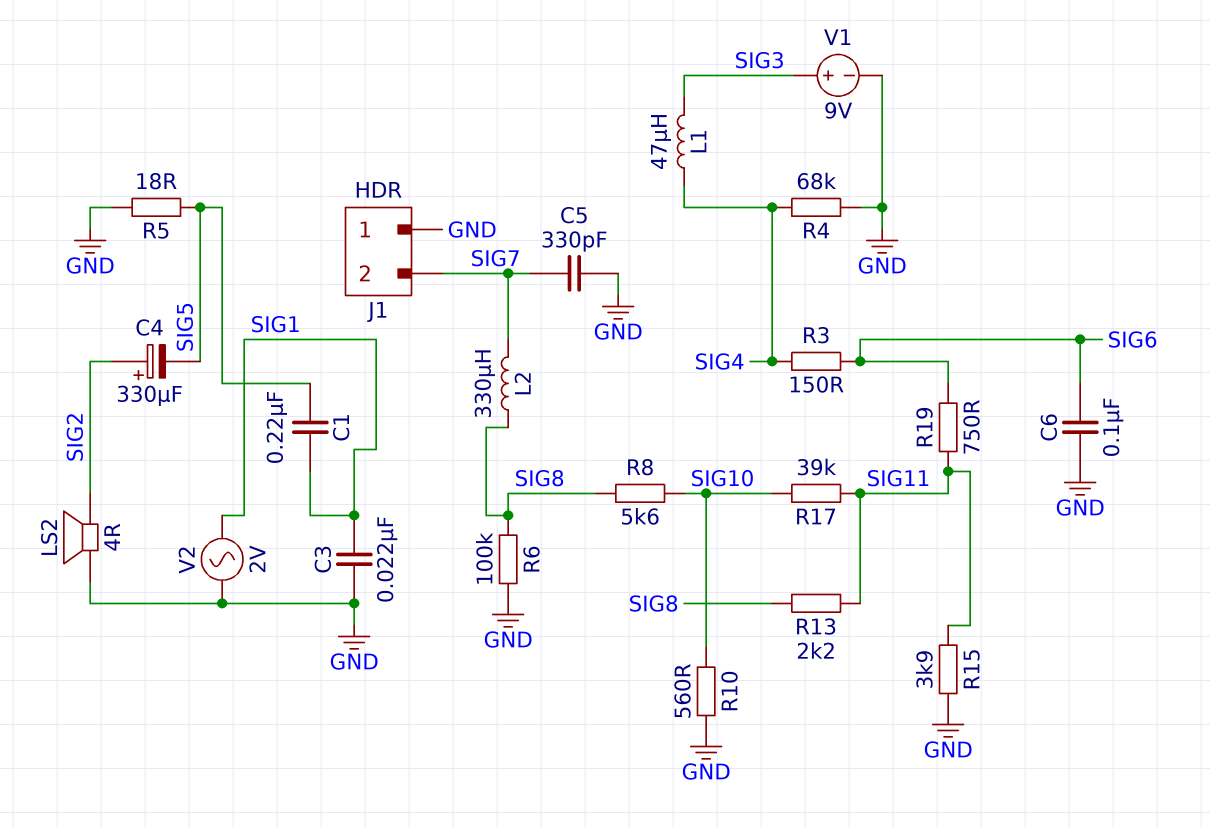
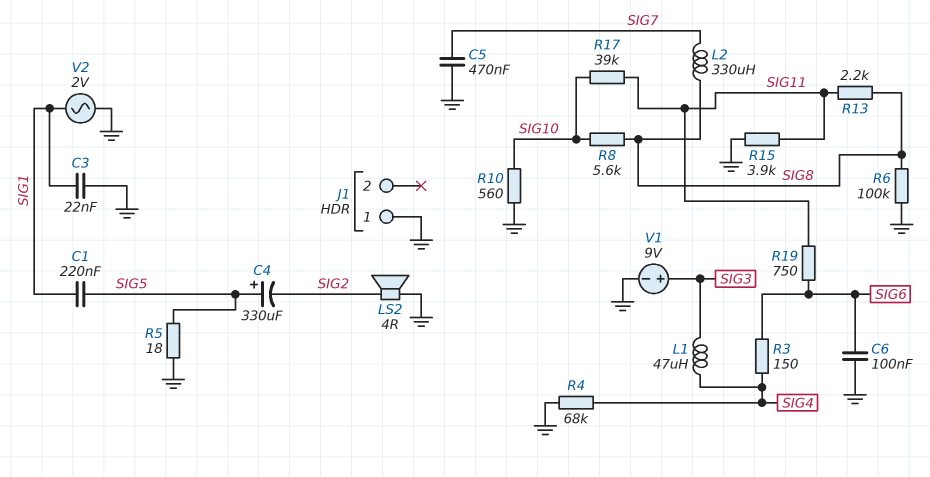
C4: 330uF (plus SIG2, minus SIG5) -> 330uF (plus SIG5, minus SIG2)
C5: 330pF (GND, SIG7) -> 470nF (GND, SIG7)
J1 pin 2: SIG7 -> none

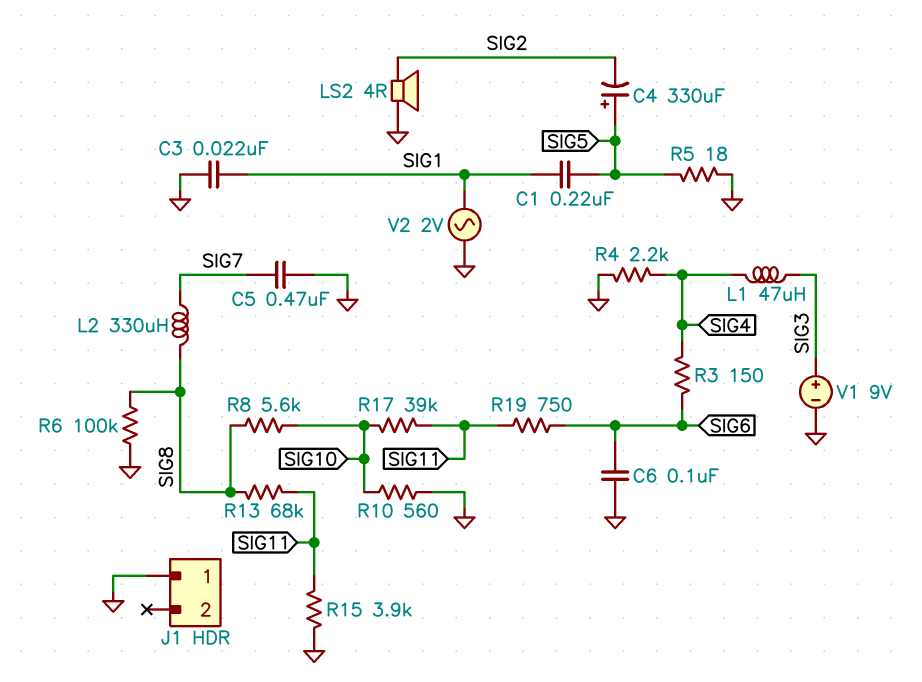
R4: 68k (GND, SIG4) -> 2.2k (GND, SIG4)
R13: 2.2k (SIG8, SIG11) -> 68k (SIG8, SIG11)

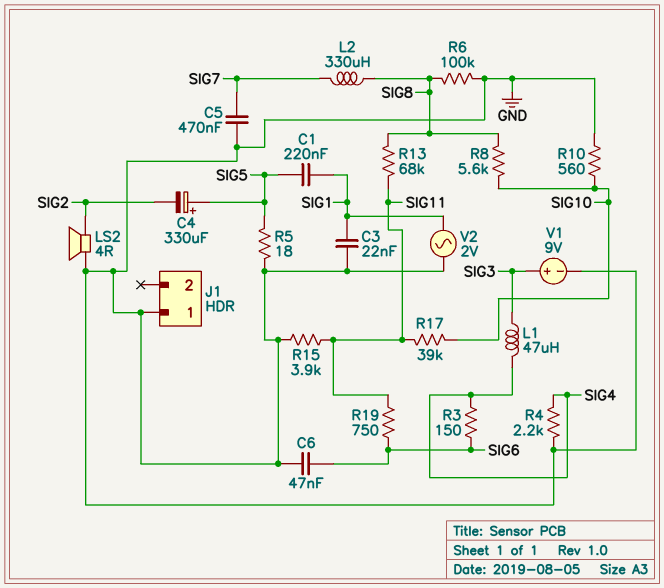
C6: 100nF (GND, SIG6) -> 47nF (GND, SIG6)

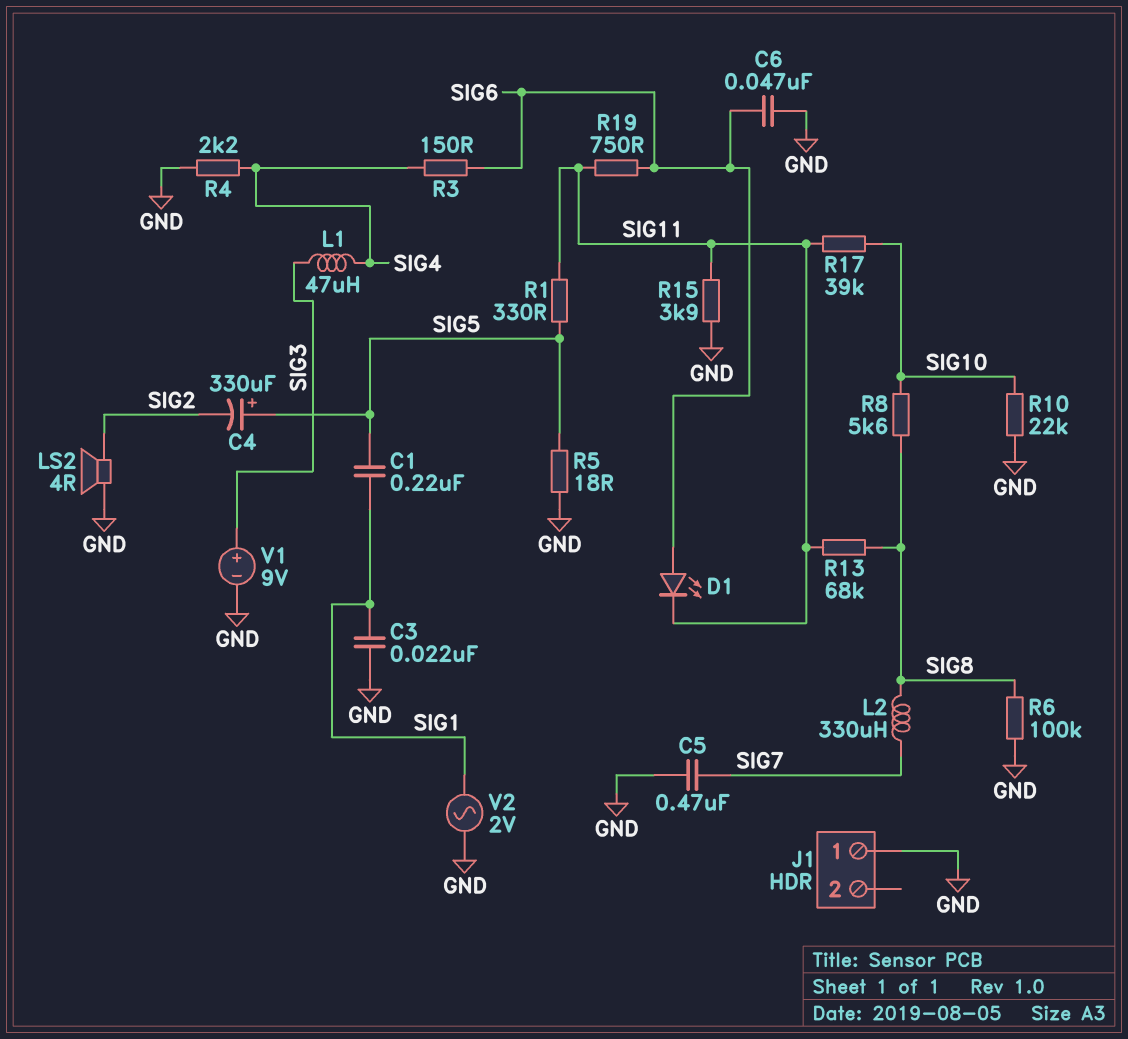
D1: none -> LED (A SIG6, K SIG11)
R1: none -> 330 (SIG5, SIG11)
R10: 560 (GND, SIG10) -> 22k (GND, SIG10)

